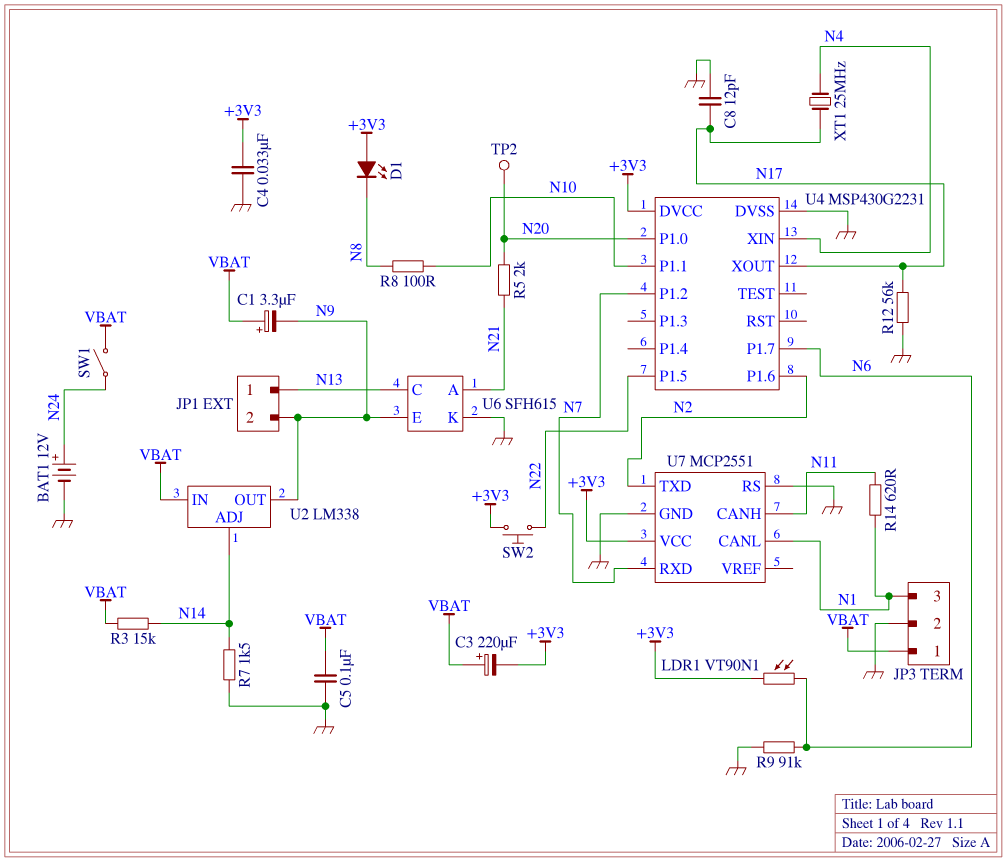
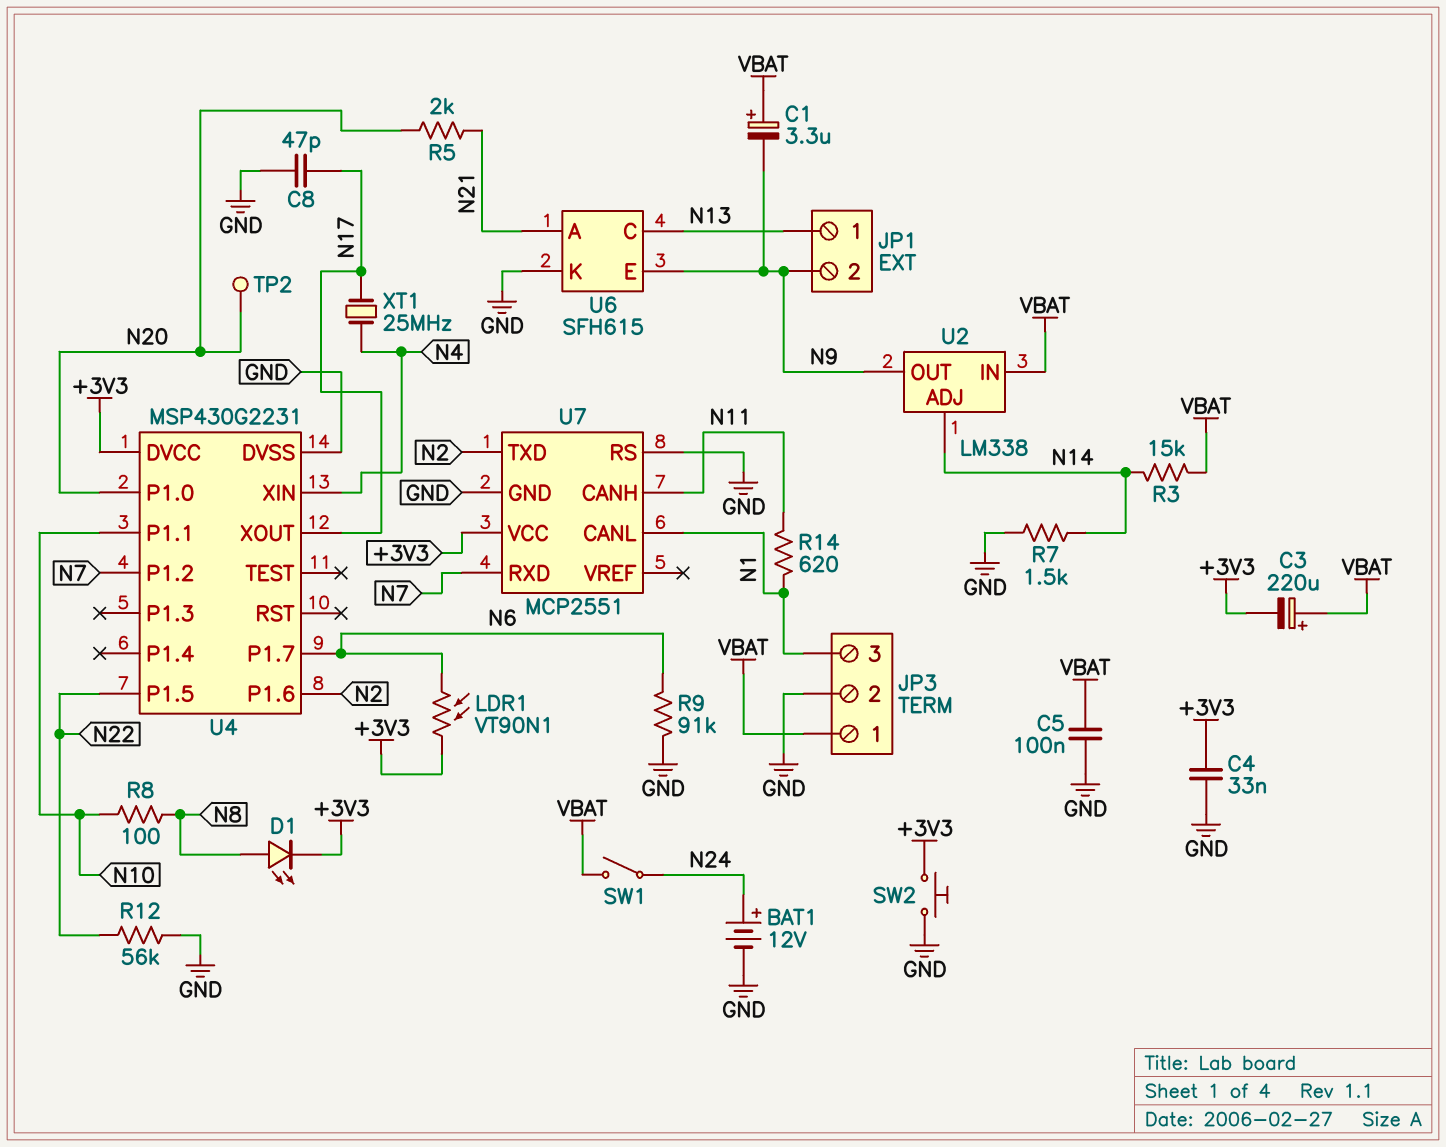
C8: 12pF (GND, N17) -> 47pF (GND, N17)
D1: LED (A +3V3, K N8) -> LED (A N8, K +3V3)
R12: 56k (GND, N17) -> 56k (GND, N22)
SW2: button (+3V3, N22) -> button (+3V3, GND)

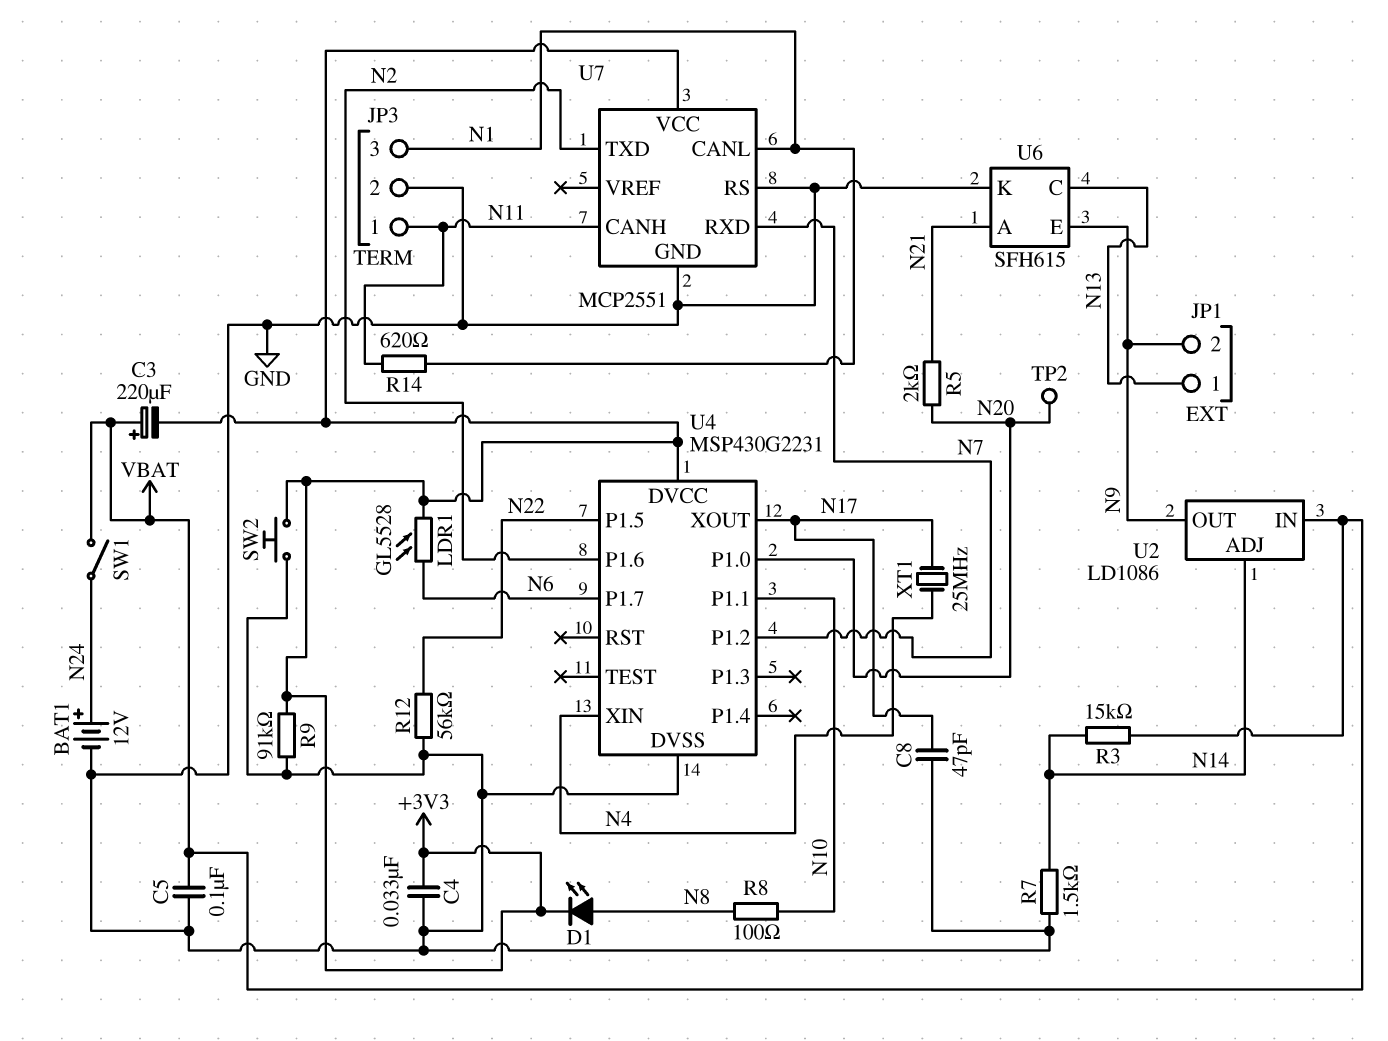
C1: 3.3uF (plus VBAT, minus N9) -> none
JP3 pin 1: VBAT -> N11
LDR1: VT90N1 (+3V3, N6) -> GL5528 (+3V3, N6)
R9: 91k (GND, N6) -> 91k (+3V3, GND)
U2: LM338 -> LD1086

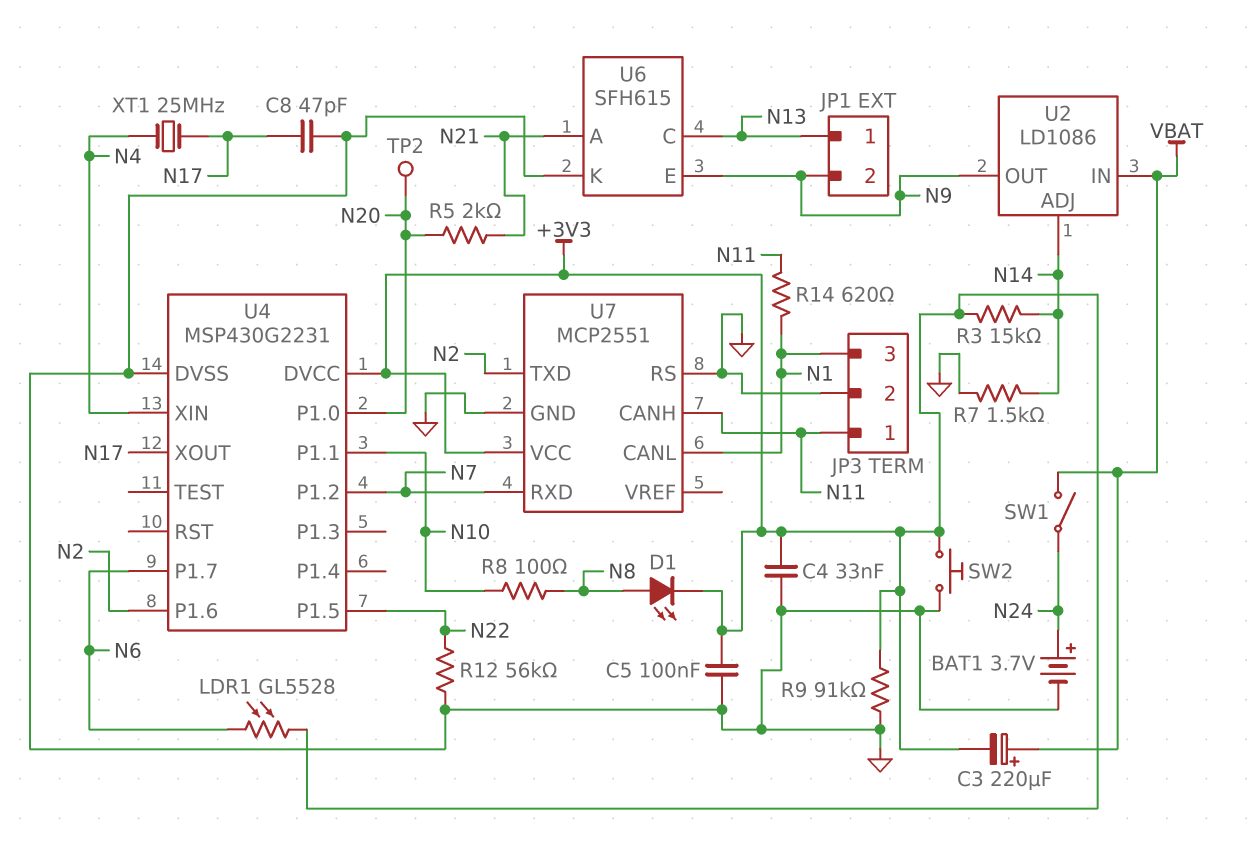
BAT1: 12V (plus N24, minus GND) -> 3.7V (plus N24, minus GND)
C5: 100nF (GND, VBAT) -> 100nF (+3V3, GND)
R3: 15k (N14, VBAT) -> 15k (+3V3, N14)

